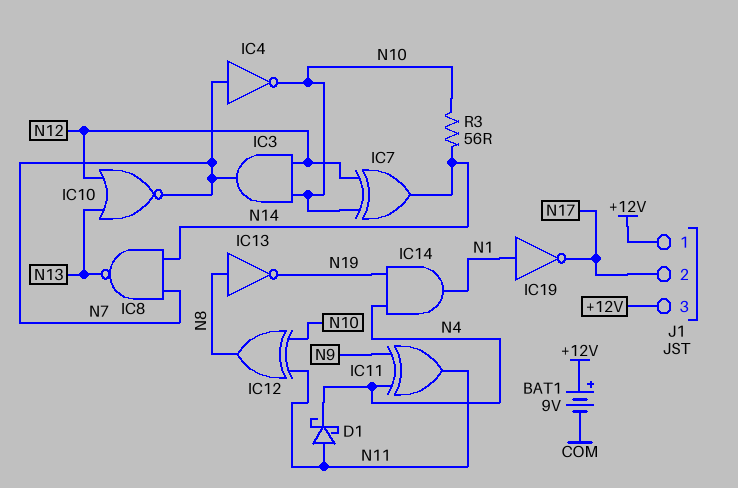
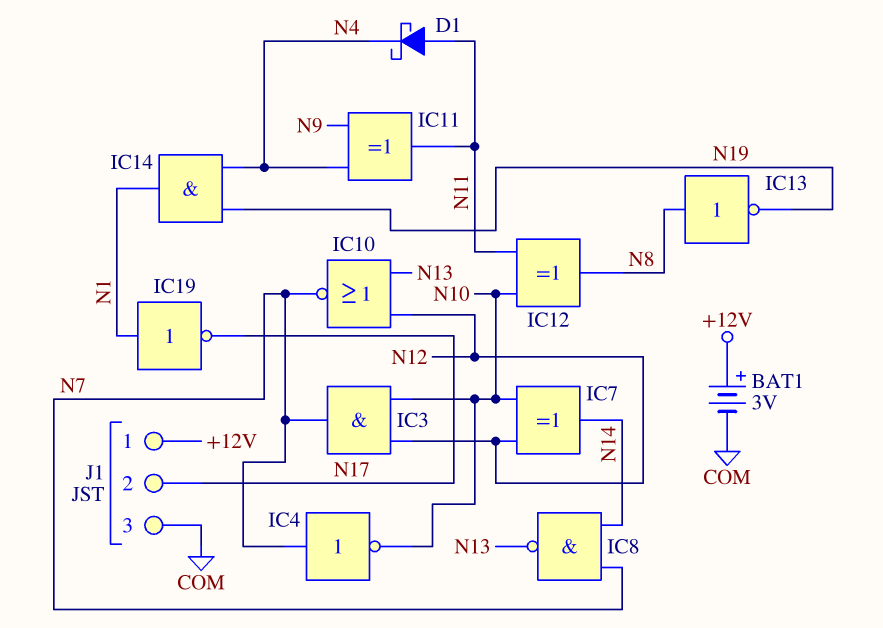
BAT1: 9V (plus +12V, minus COM) -> 3V (plus +12V, minus COM)
J1 pin 3: +12V -> COM
R3: 56 (N10, N14) -> none

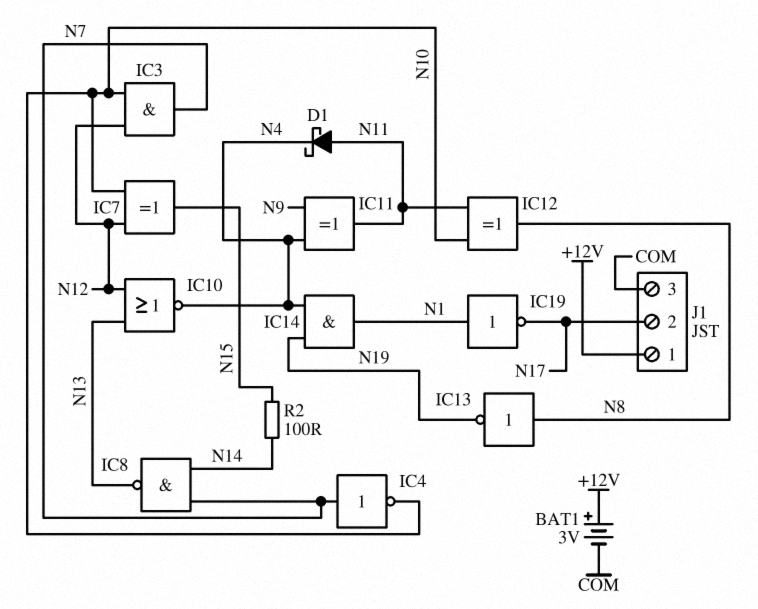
IC7: XOR (in N10, in N12, out N14) -> XOR (in N10, in N12, out N15)
IC10: NOR (in N12, in N13, out N7) -> NOR (in N12, in N13, out N4)
R2: none -> 100 (N14, N15)

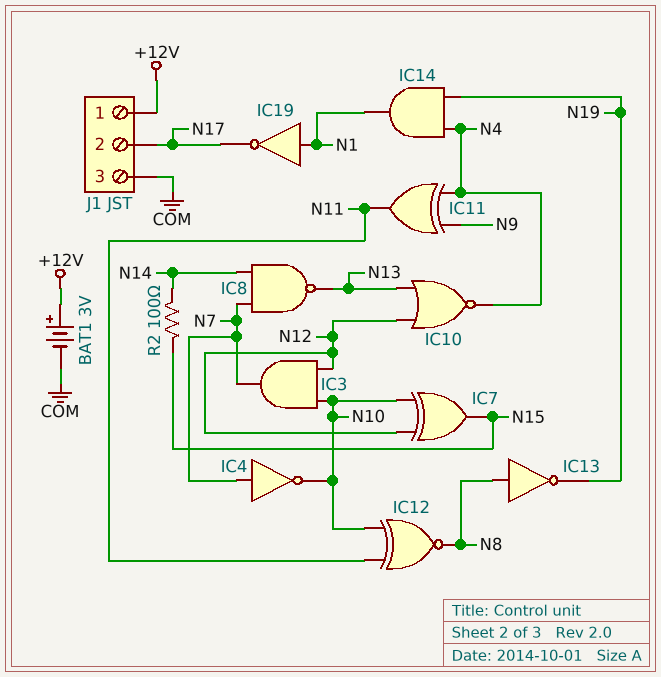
D1: schottky (A N11, K N4) -> none
IC12: XOR (in N10, in N11, out N8) -> XNOR (in N10, in N11, out N8)

